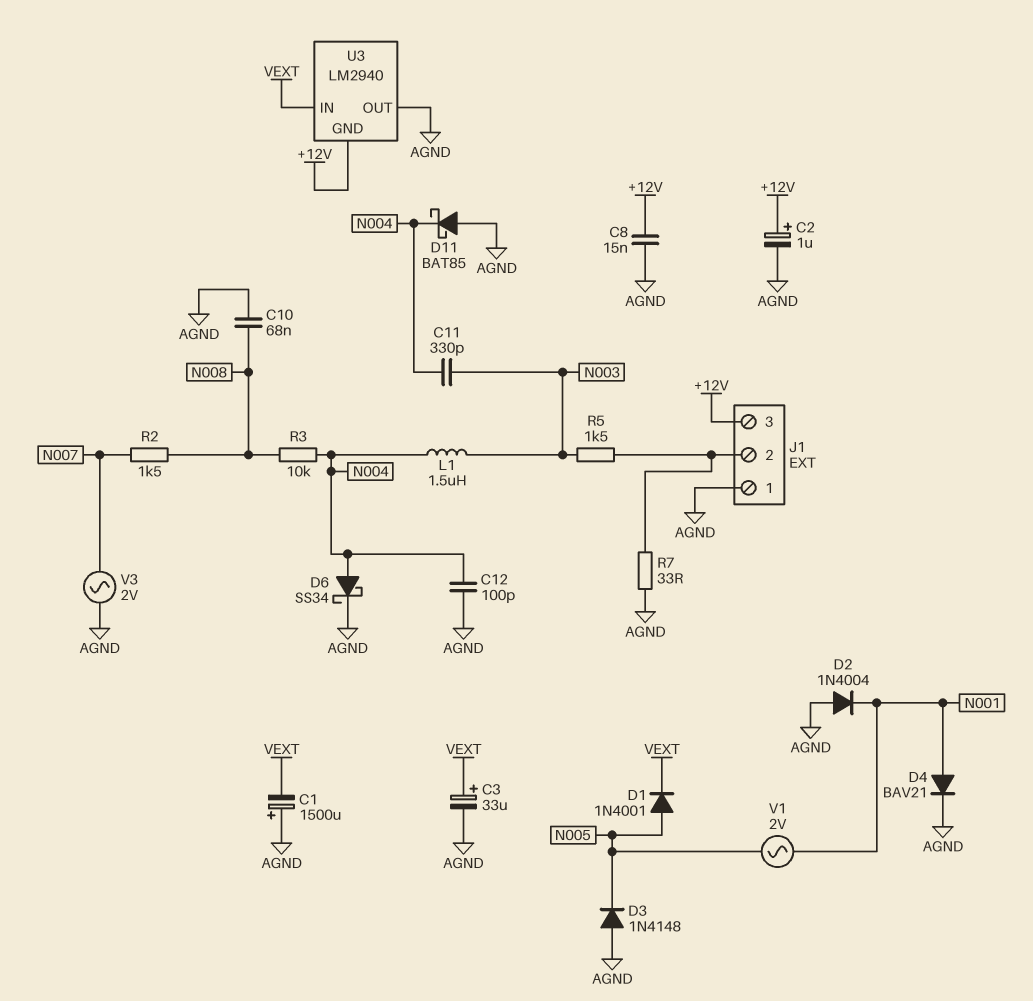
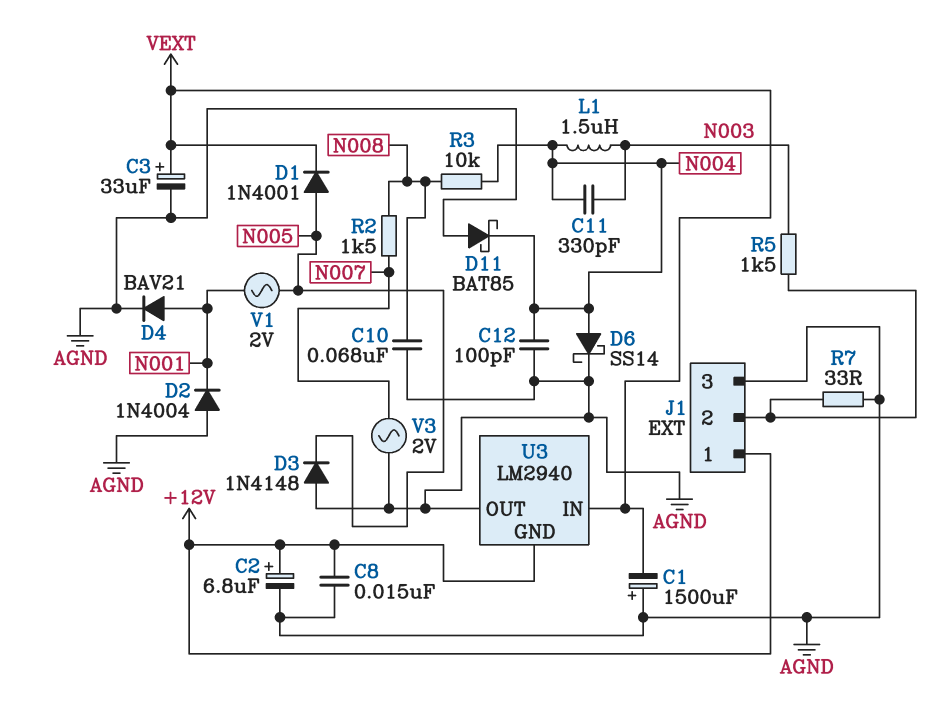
C2: 1uF (plus +12V, minus AGND) -> 6.8uF (plus +12V, minus AGND)
D6: schottky SS34 (A N004, K AGND) -> schottky SS14 (A N004, K AGND)
J1 pin 1: AGND -> +12V
J1 pin 3: +12V -> AGND

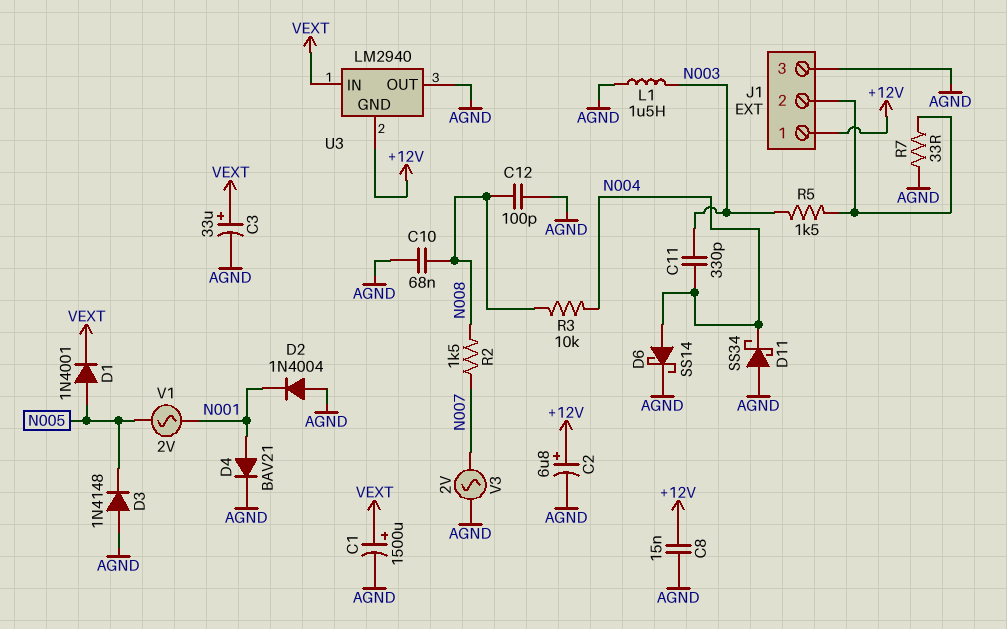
C1: 1500uF (plus AGND, minus VEXT) -> 1500uF (plus VEXT, minus AGND)
C12: 100pF (AGND, N004) -> 100pF (AGND, N008)
D11: schottky BAT85 (A AGND, K N004) -> schottky SS34 (A AGND, K N004)
L1: 1.5uH (N003, N004) -> 1.5uH (AGND, N003)

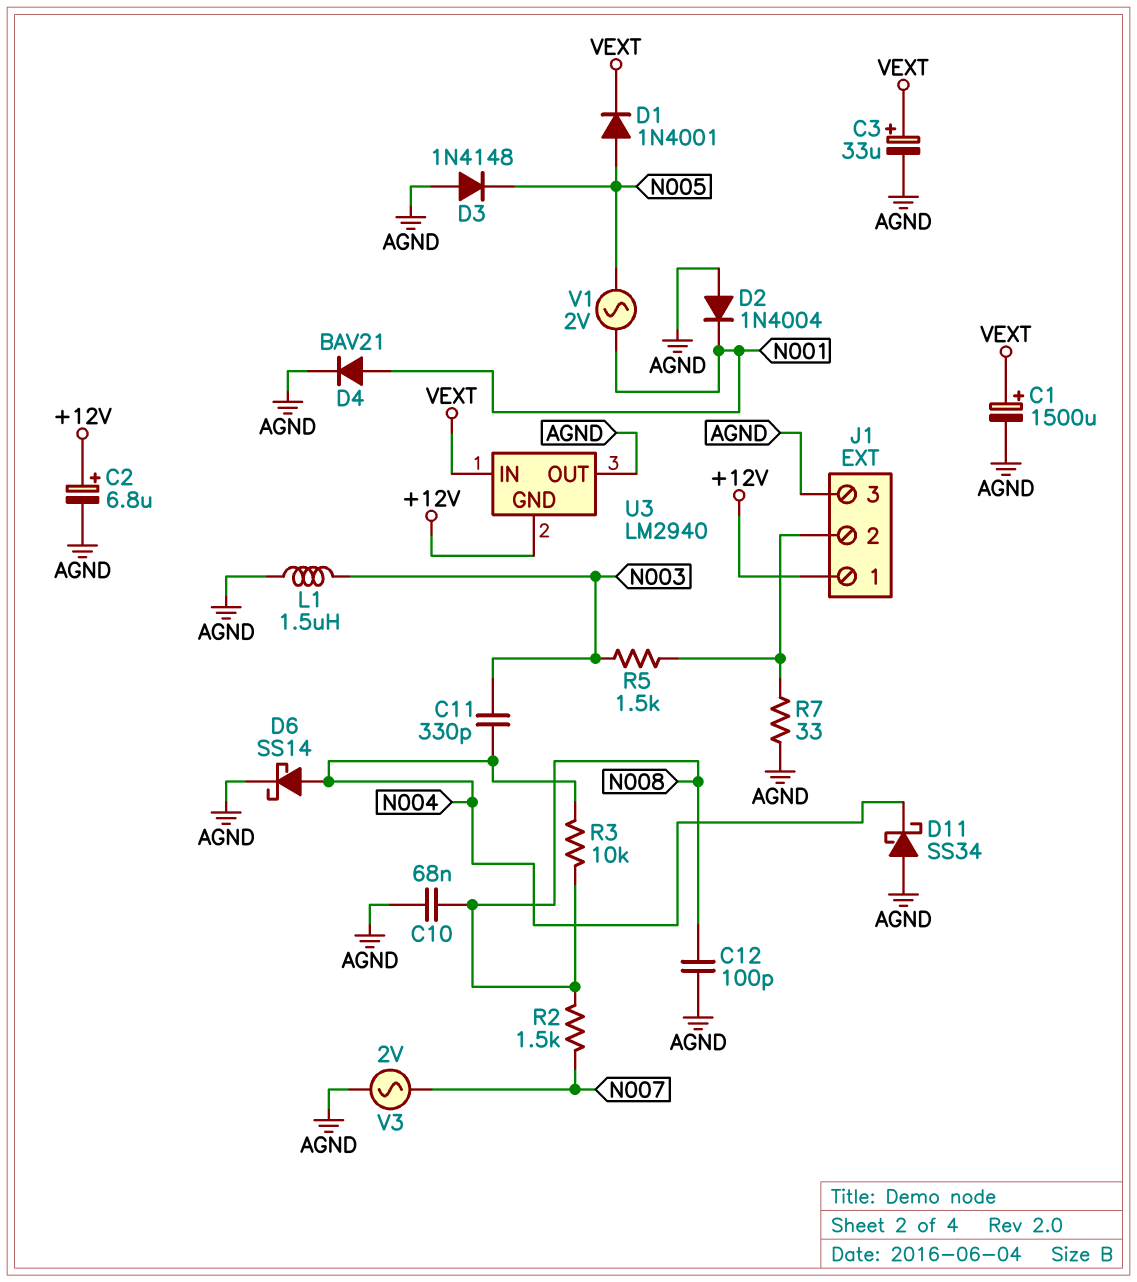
C8: 15nF (+12V, AGND) -> none

